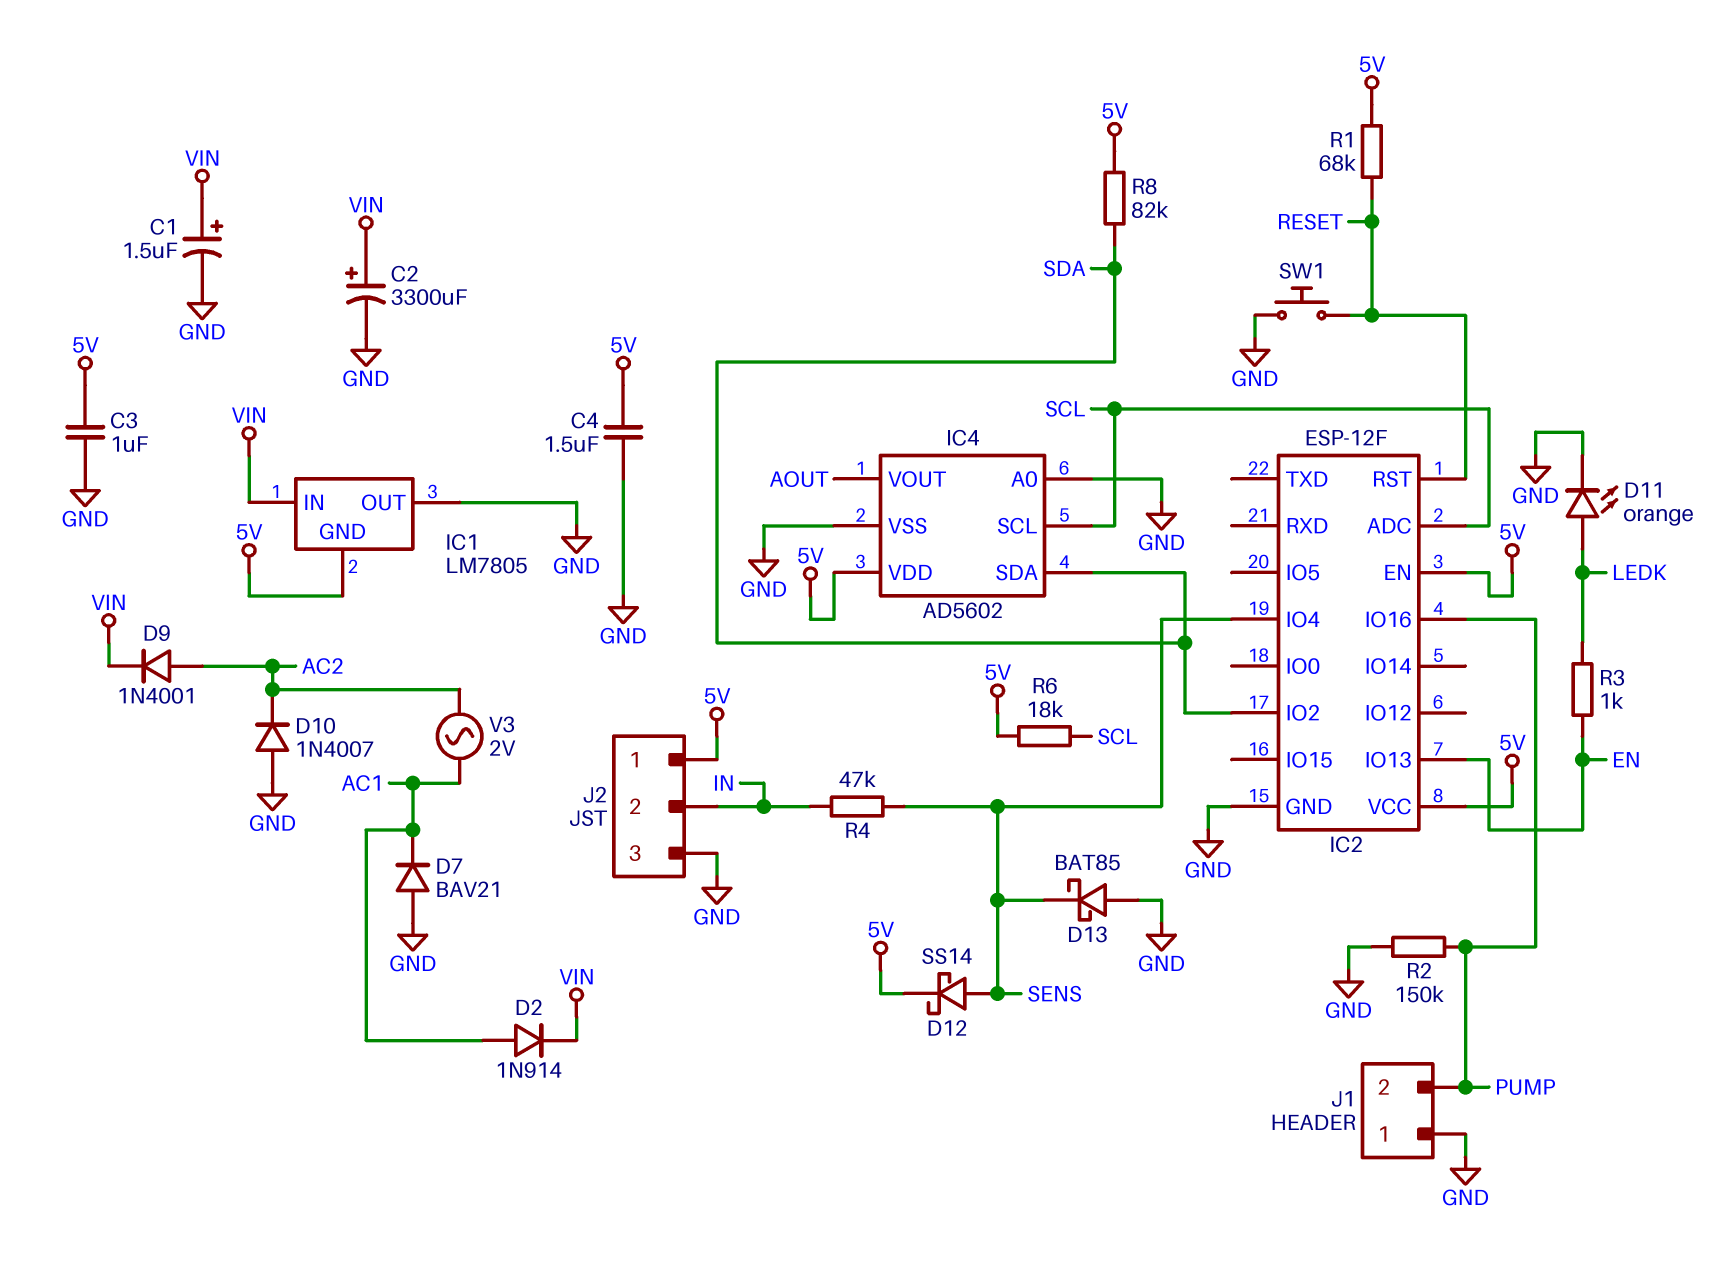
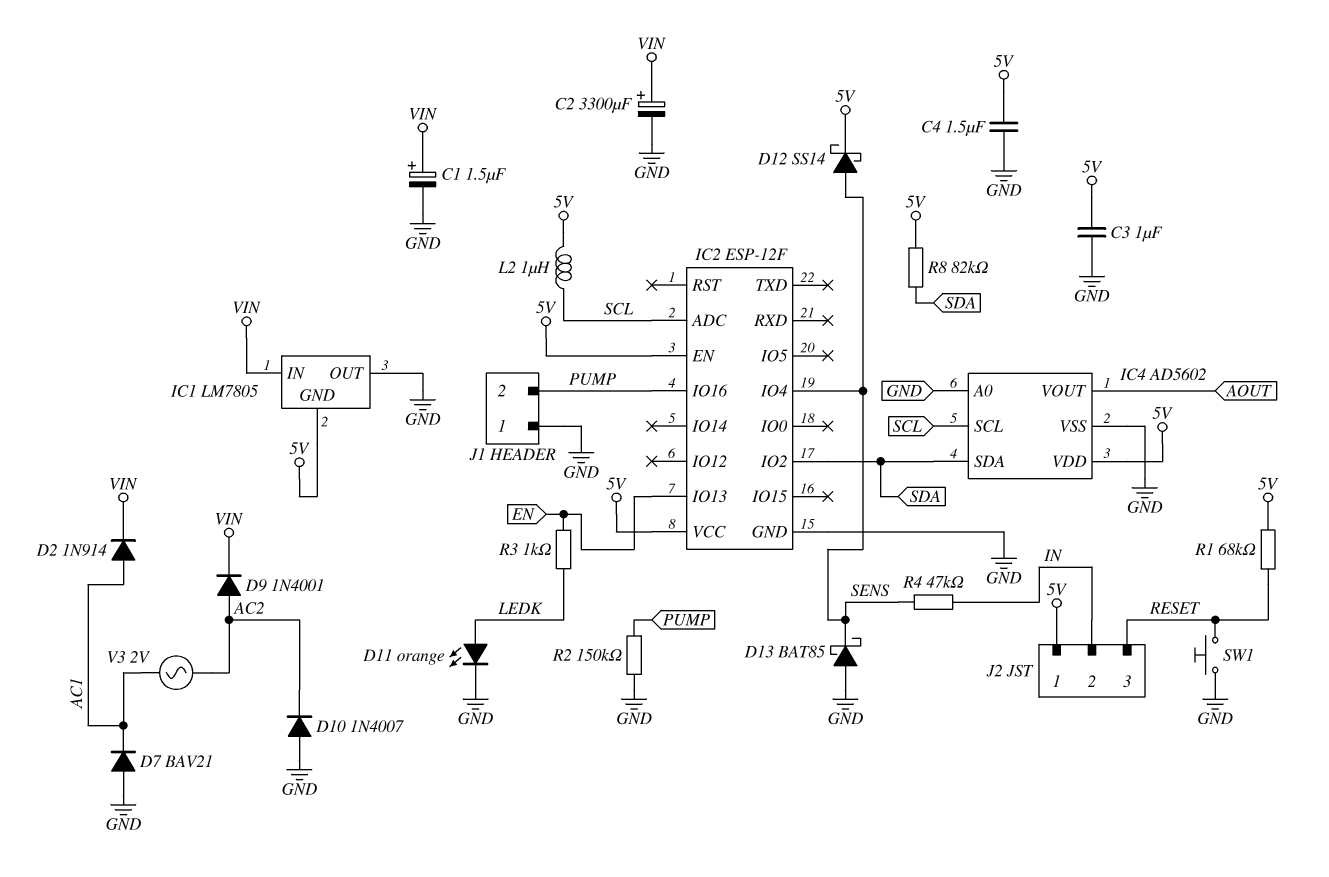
IC2 pin RST: RESET -> none
J2 pin 3: GND -> RESET
L2: none -> 1uH (5V, SCL)
R6: 18k (5V, SCL) -> none

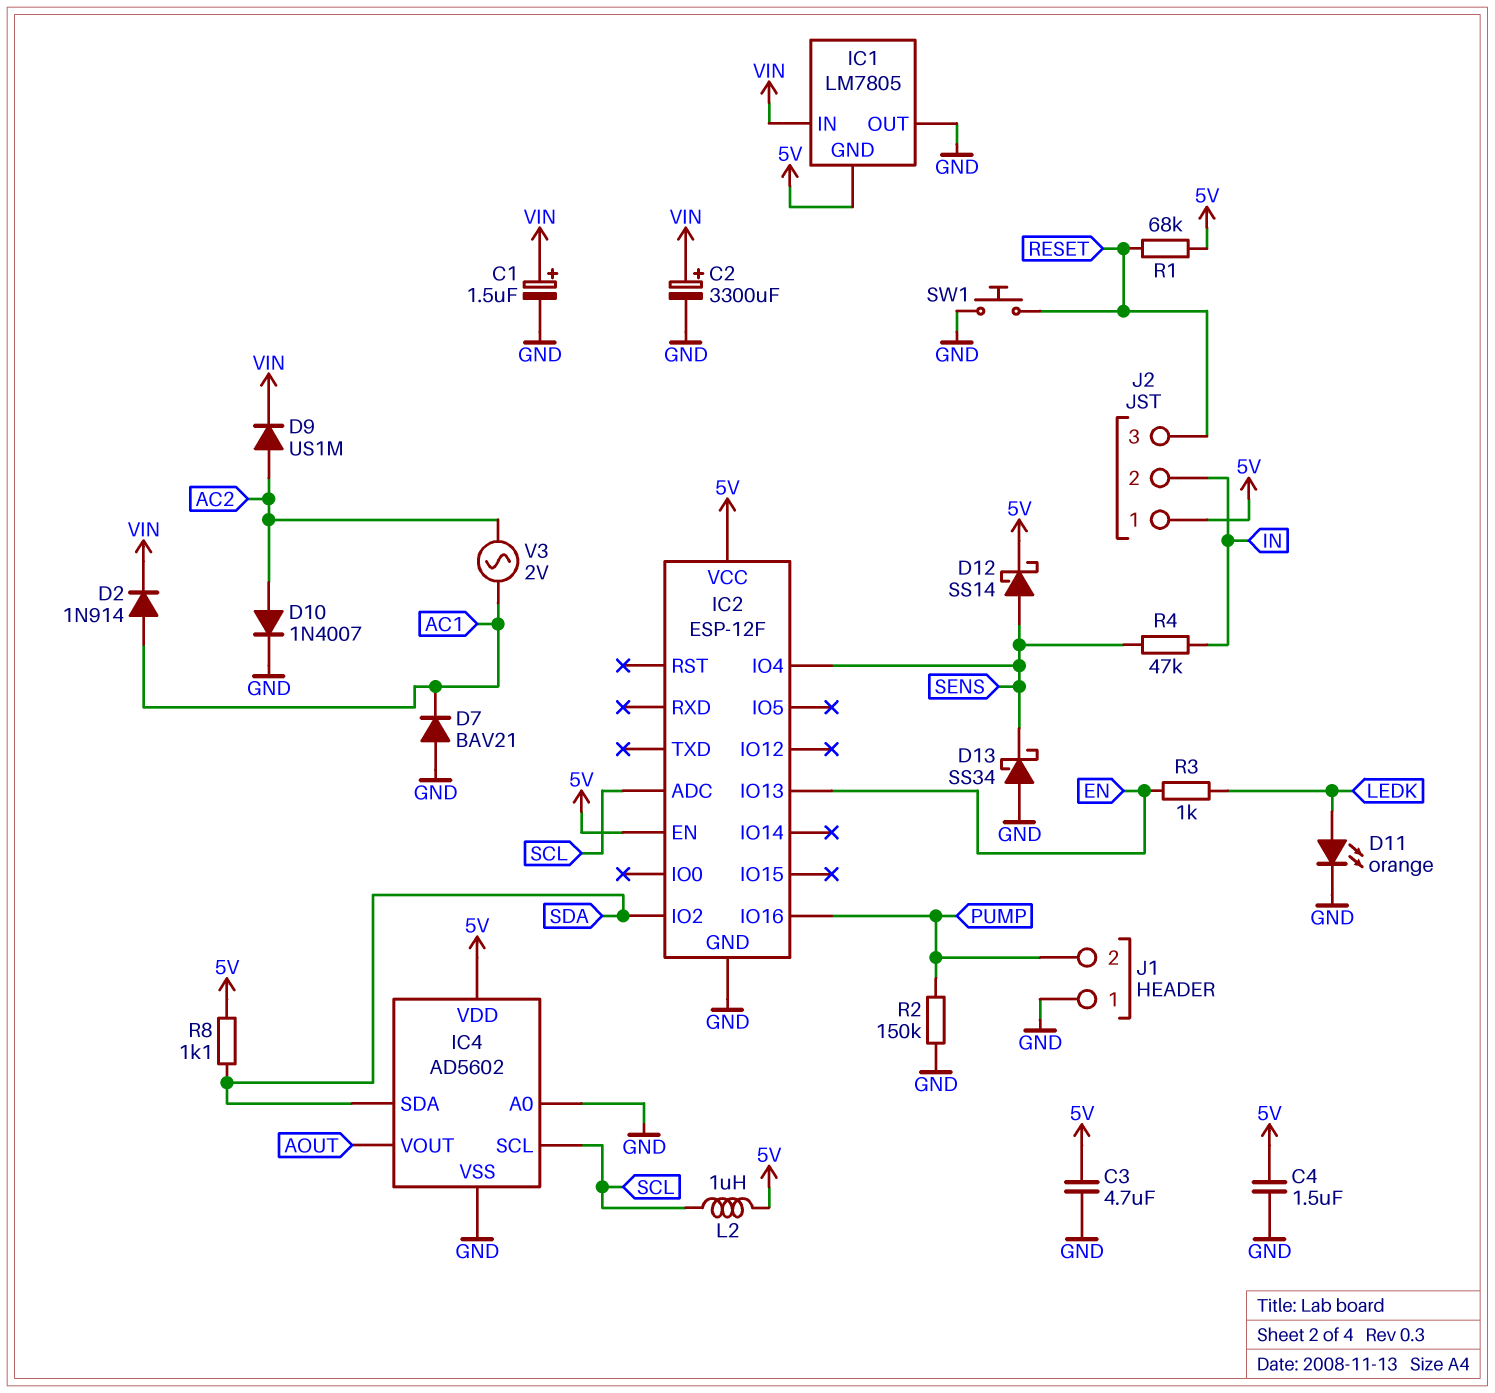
C3: 1uF (5V, GND) -> 4.7uF (5V, GND)
D9: diode 1N4001 (A AC2, K VIN) -> diode US1M (A AC2, K VIN)
D10: diode 1N4007 (A GND, K AC2) -> diode 1N4007 (A AC2, K GND)
D13: schottky BAT85 (A GND, K SENS) -> schottky SS34 (A GND, K SENS)
R8: 82k (5V, SDA) -> 1.1k (5V, SDA)

